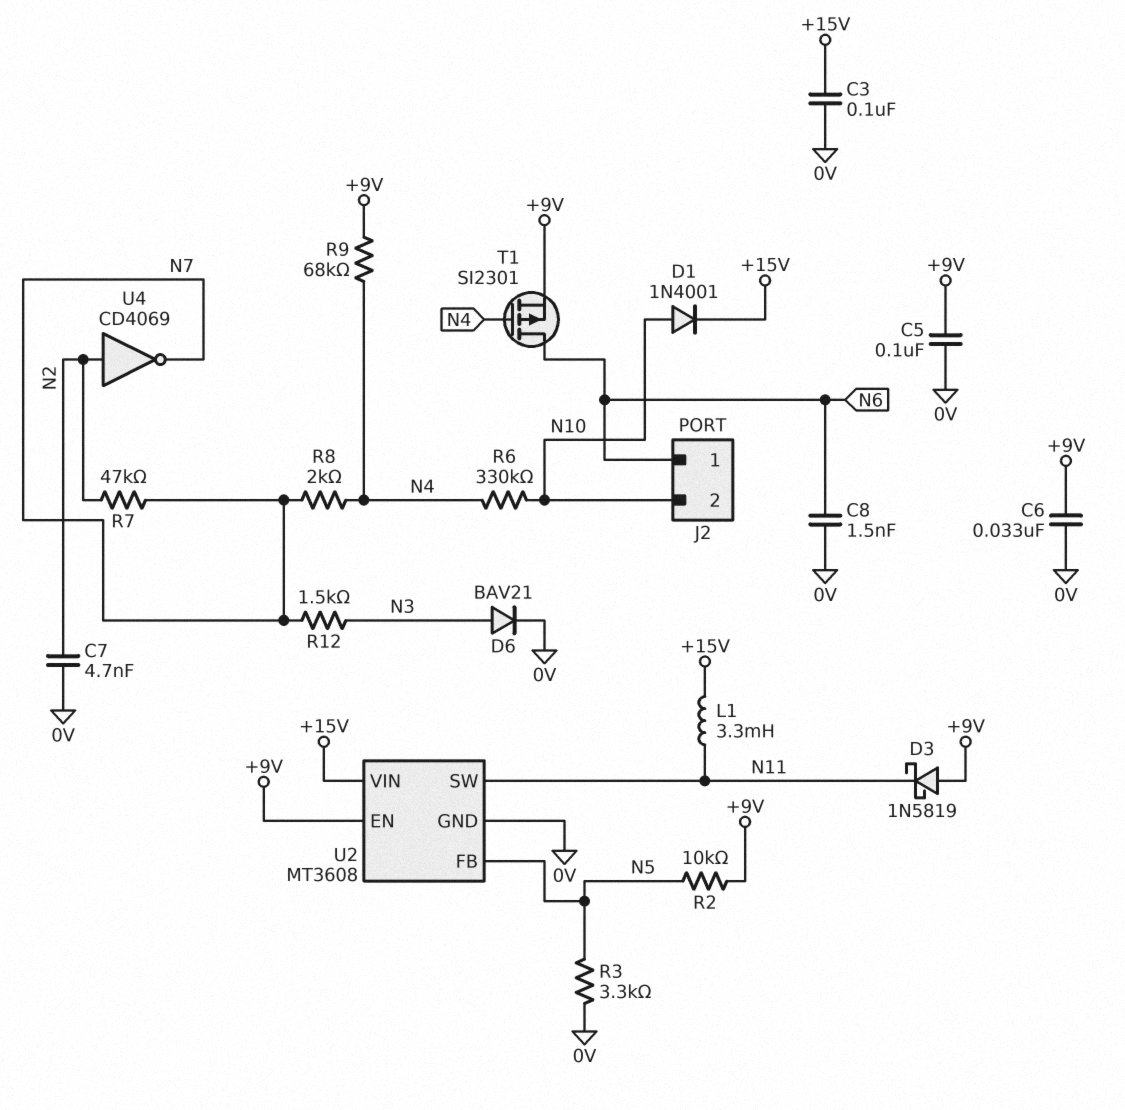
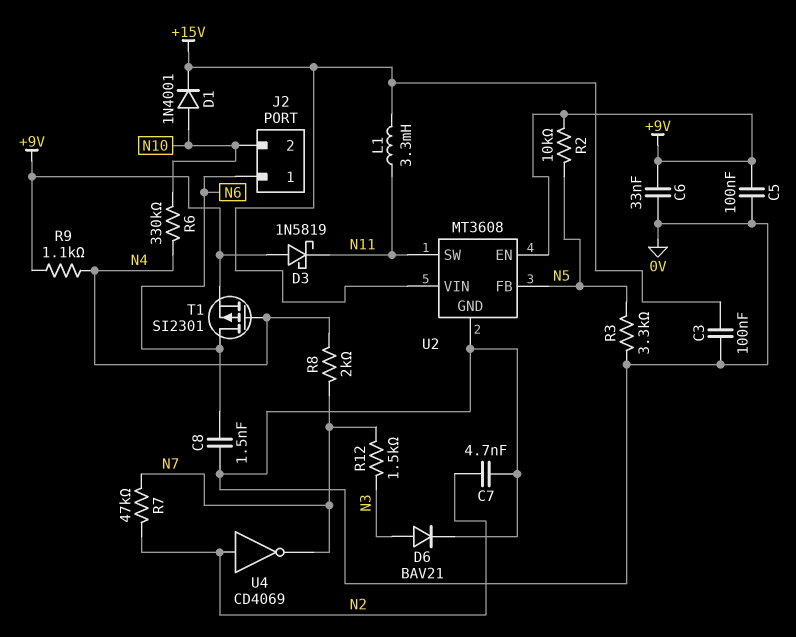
R9: 68k (+9V, N4) -> 1.1k (+9V, N4)

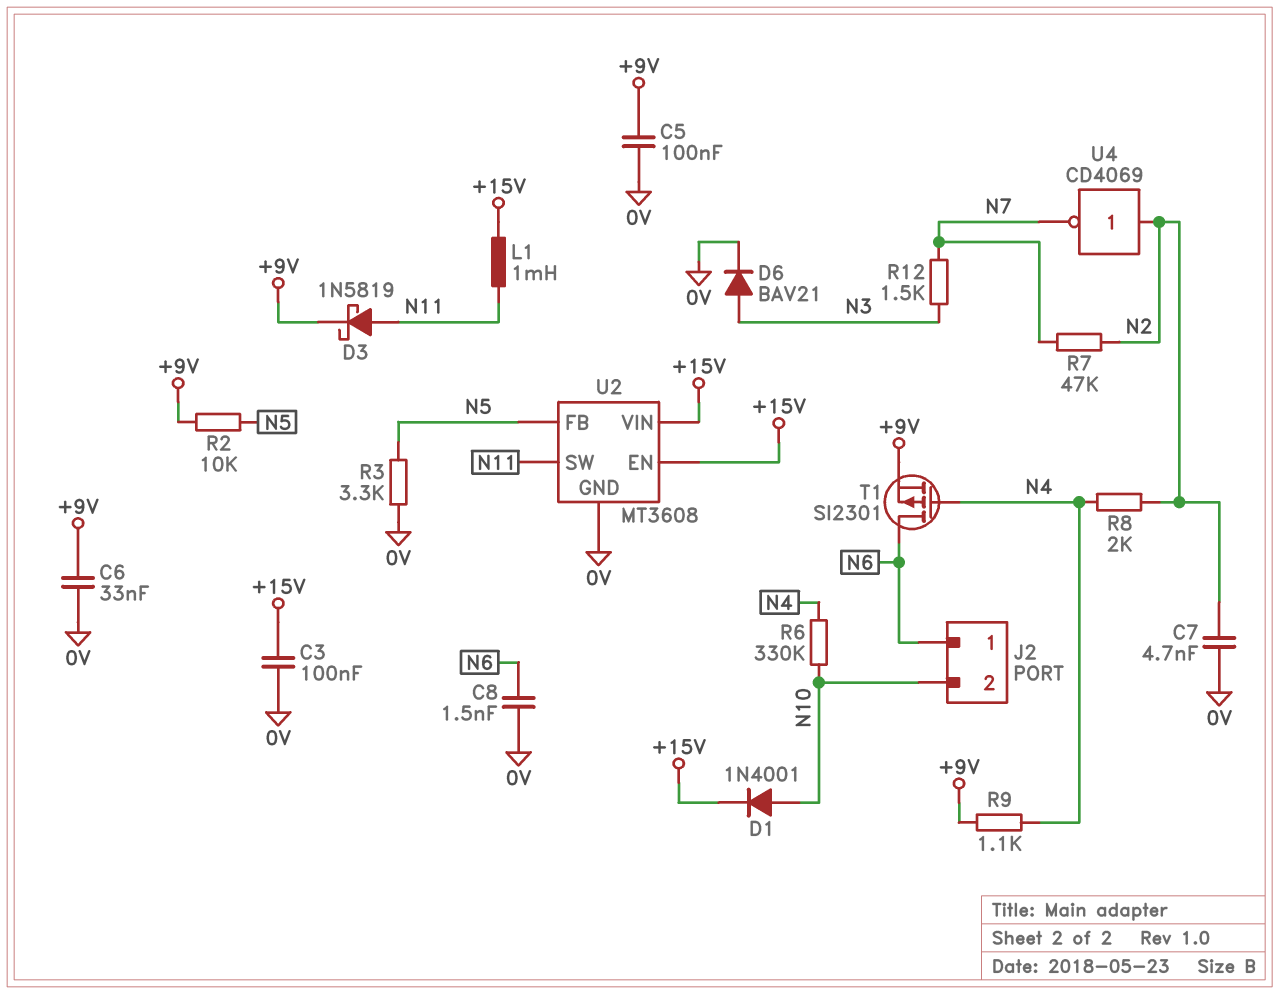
D3: schottky 1N5819 (A +9V, K N11) -> schottky 1N5819 (A N11, K +9V)
L1: 3.3mH (+15V, N11) -> 1mH (+15V, N11)
R8: 2k (N4, N7) -> 2k (N2, N4)
U2 pin EN: +9V -> +15V

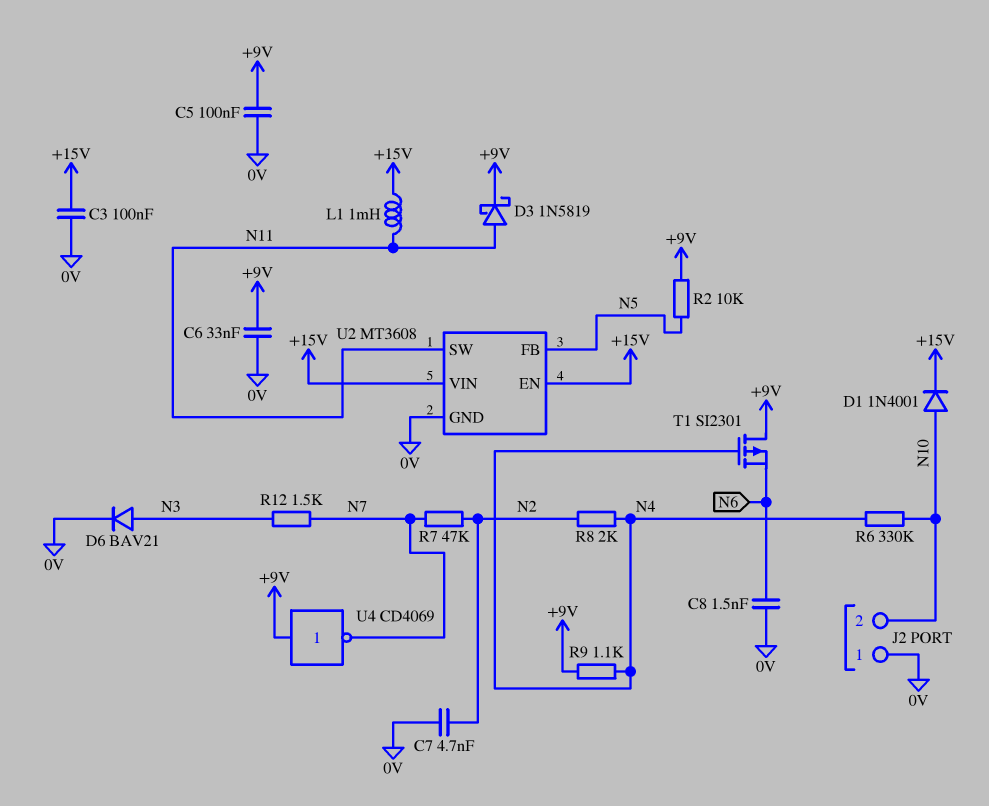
J2 pin 1: N6 -> 0V
R3: 3.3k (0V, N5) -> none
T1: PMOS SI2301 (G N4, D N6, S +9V) -> PMOS SI2301 (G N4, D +9V, S N6)
U4: NOT CD4069 (in N2, out N7) -> NOT CD4069 (in +9V, out N7)

